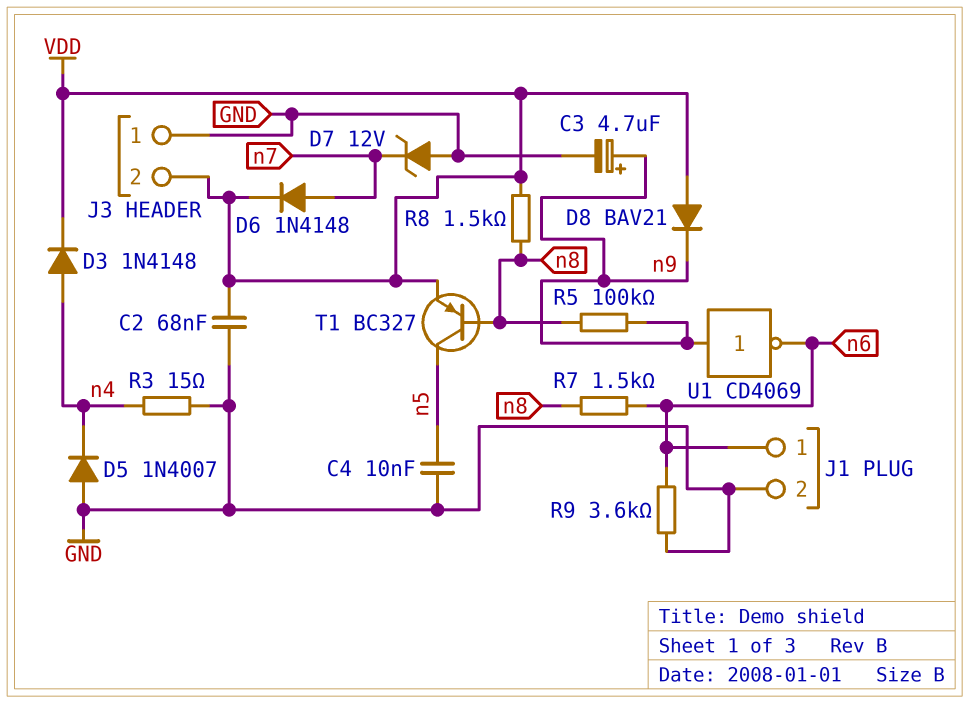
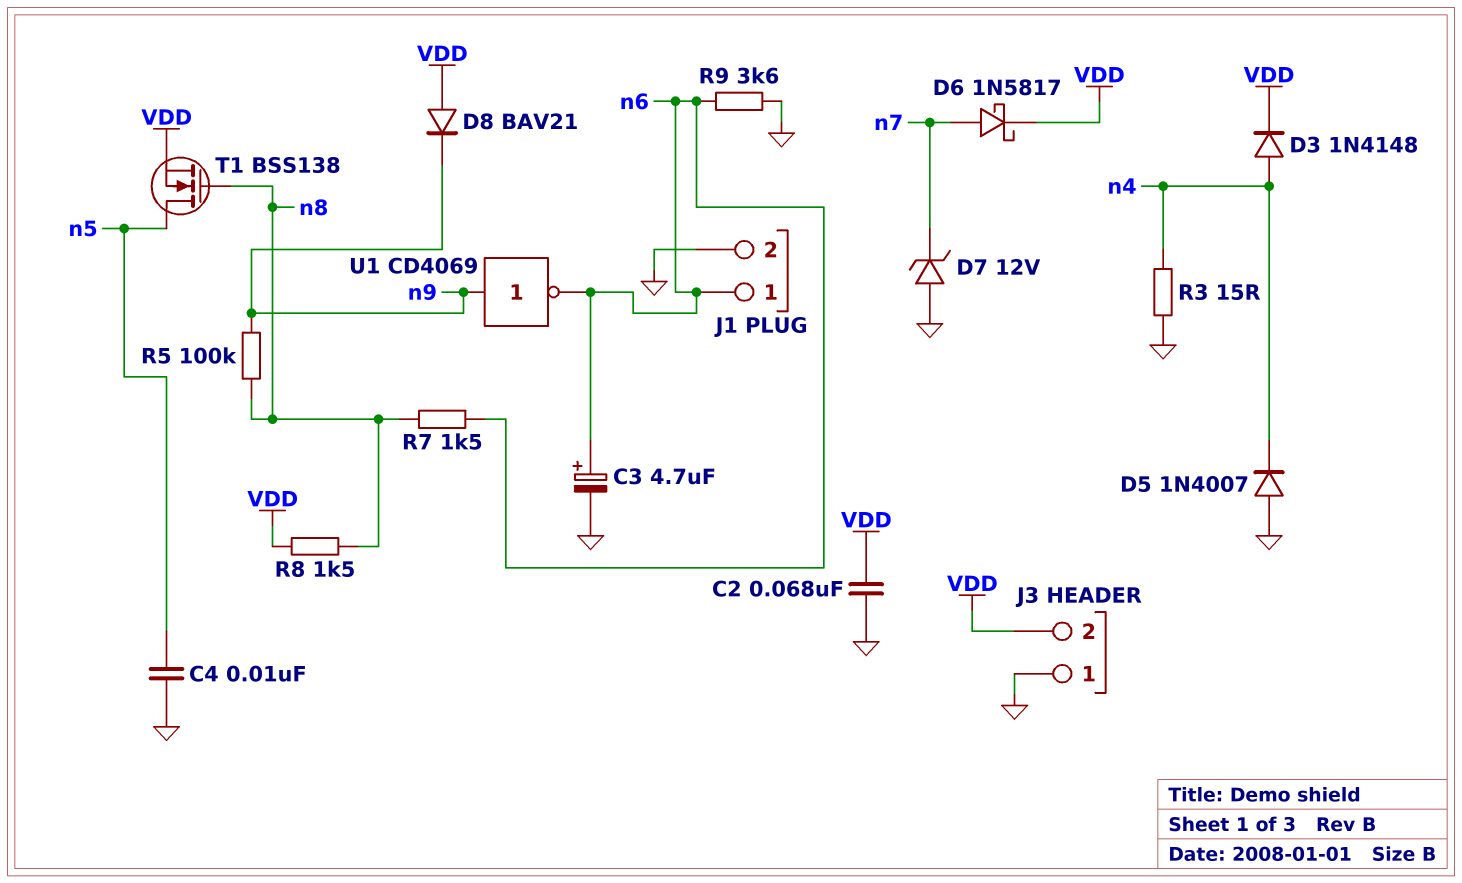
C3: 4.7uF (plus n9, minus GND) -> 4.7uF (plus n6, minus GND)
D6: diode 1N4148 (A n7, K VDD) -> schottky 1N5817 (A n7, K VDD)
T1: PNP BC327 (B n8, C n5, E VDD) -> NMOS BSS138 (G n8, D n5, S VDD)

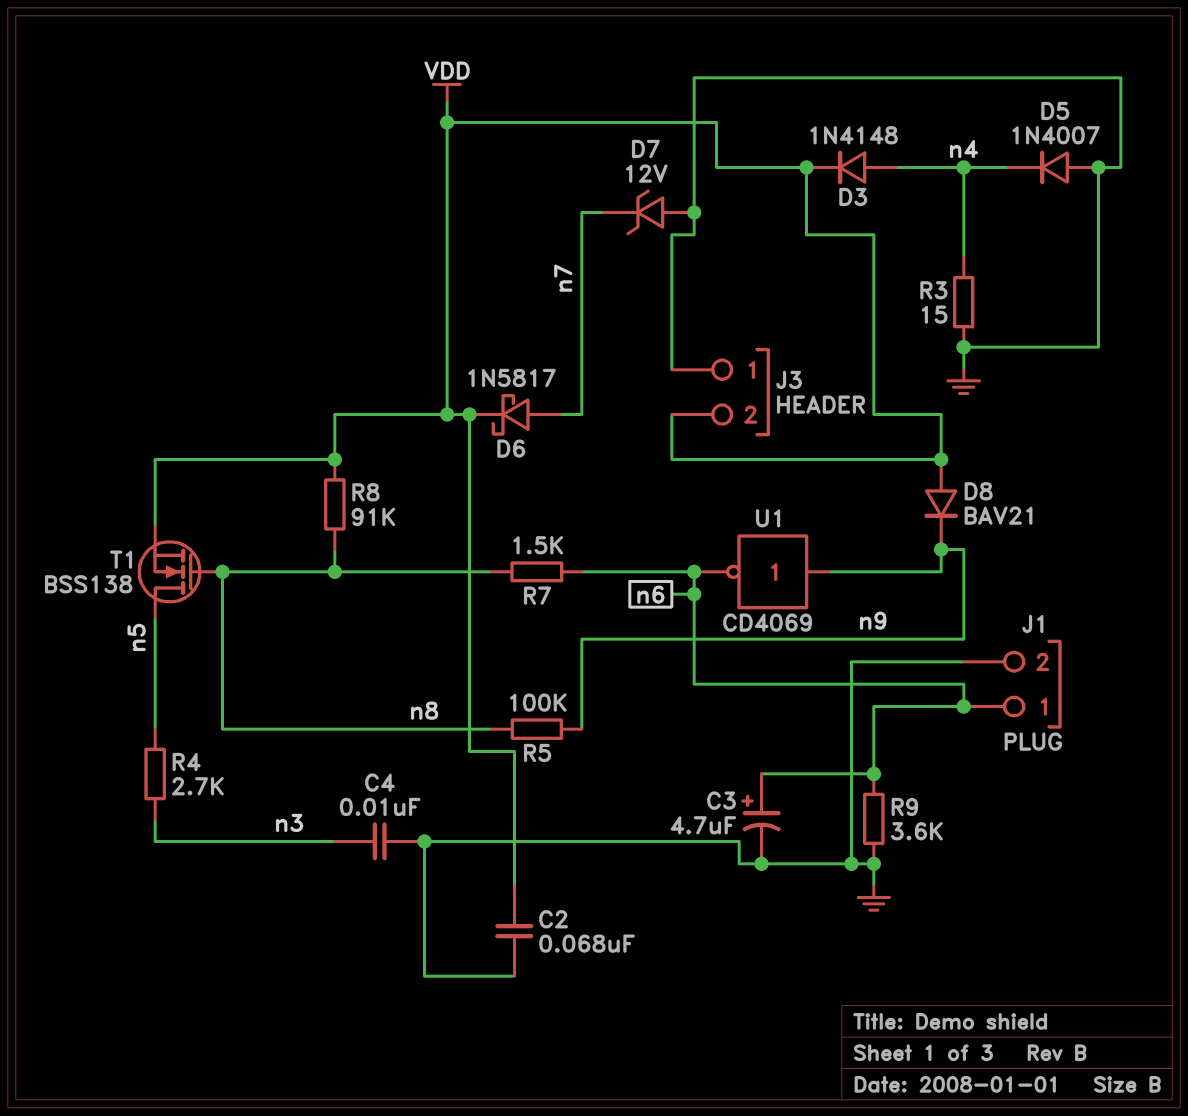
C4: 10nF (GND, n5) -> 10nF (GND, n3)
R4: none -> 2.7k (n3, n5)
R8: 1.5k (VDD, n8) -> 91k (VDD, n8)

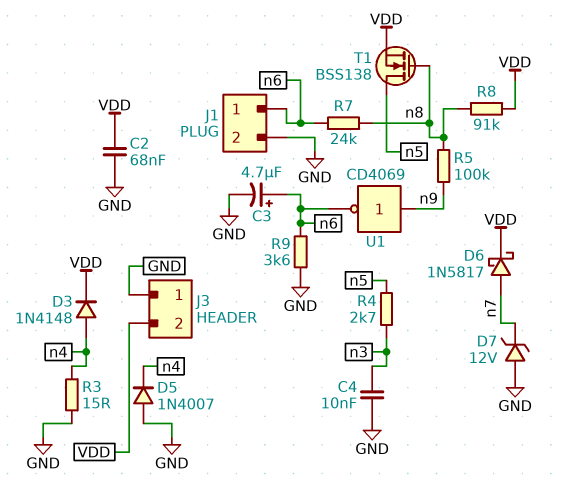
D8: diode BAV21 (A VDD, K n9) -> none
R7: 1.5k (n6, n8) -> 24k (n6, n8)

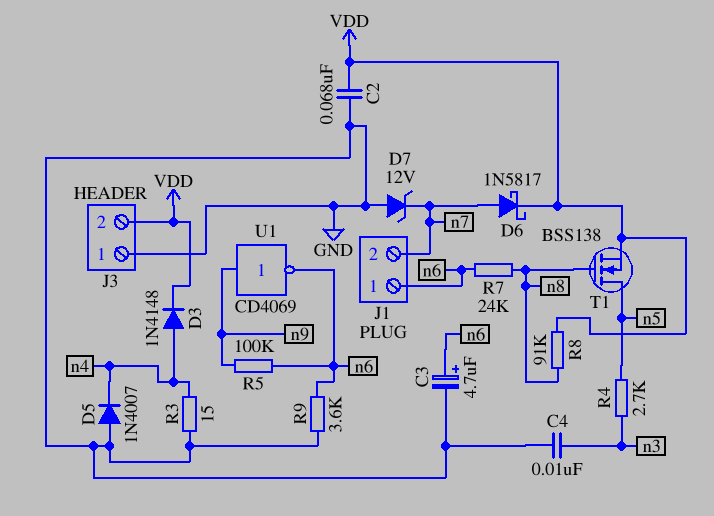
J1 pin 2: GND -> n7
R5: 100k (n8, n9) -> 100k (n6, n9)

